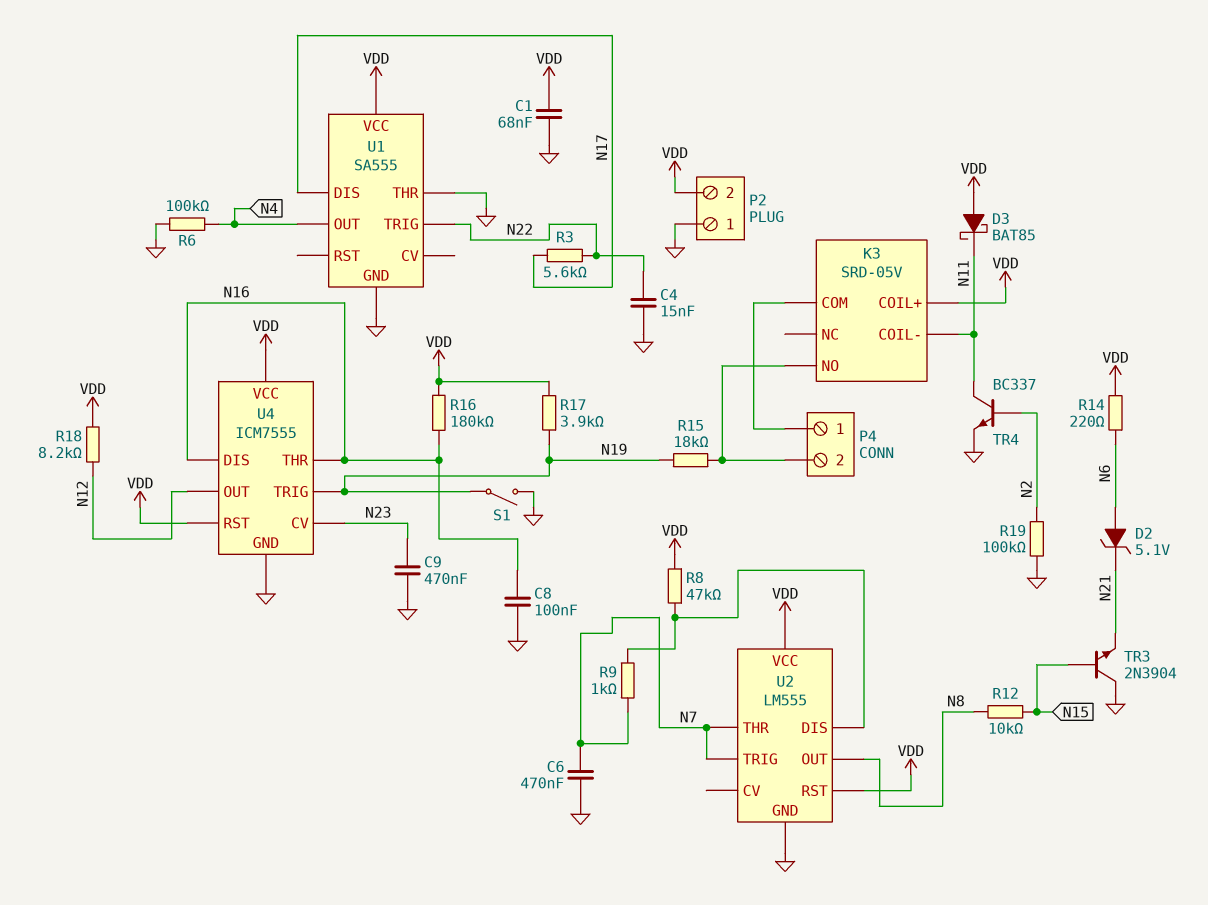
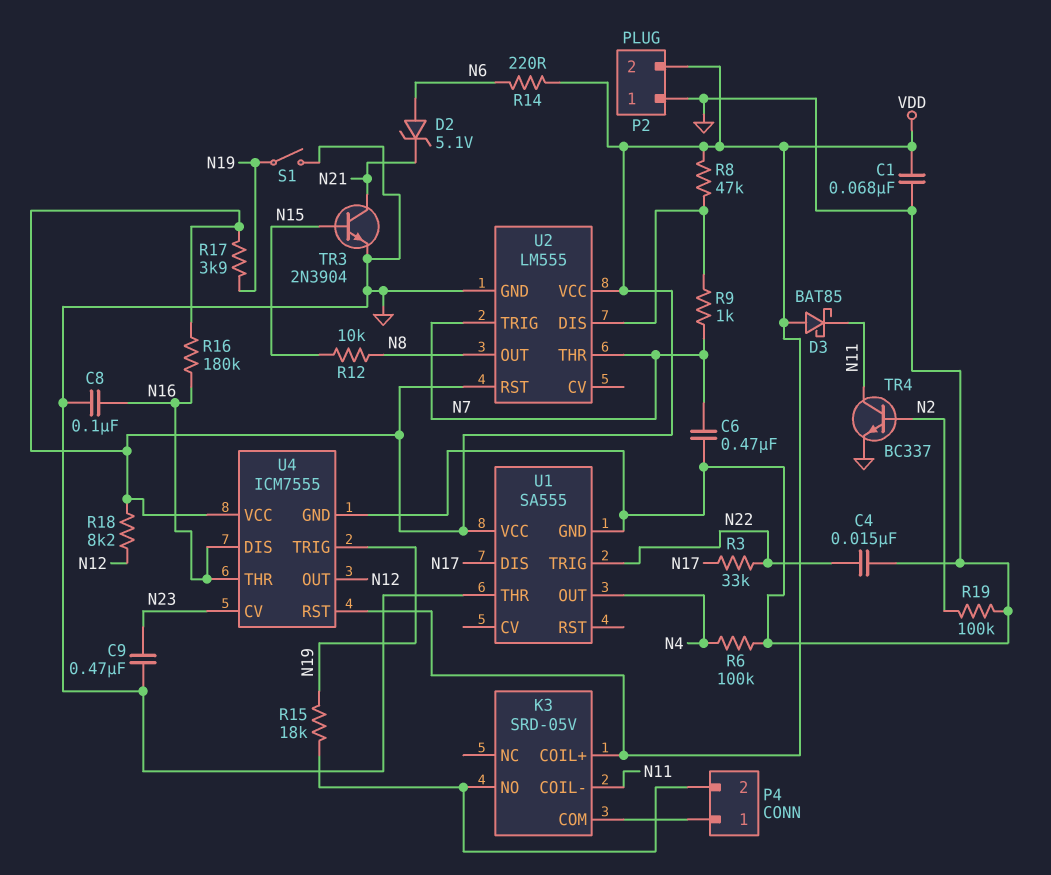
R3: 5.6k (N17, N22) -> 33k (N17, N22)
TR3: NPN 2N3904 (B N15, C GND, E N21) -> NPN 2N3904 (B N15, C N21, E GND)

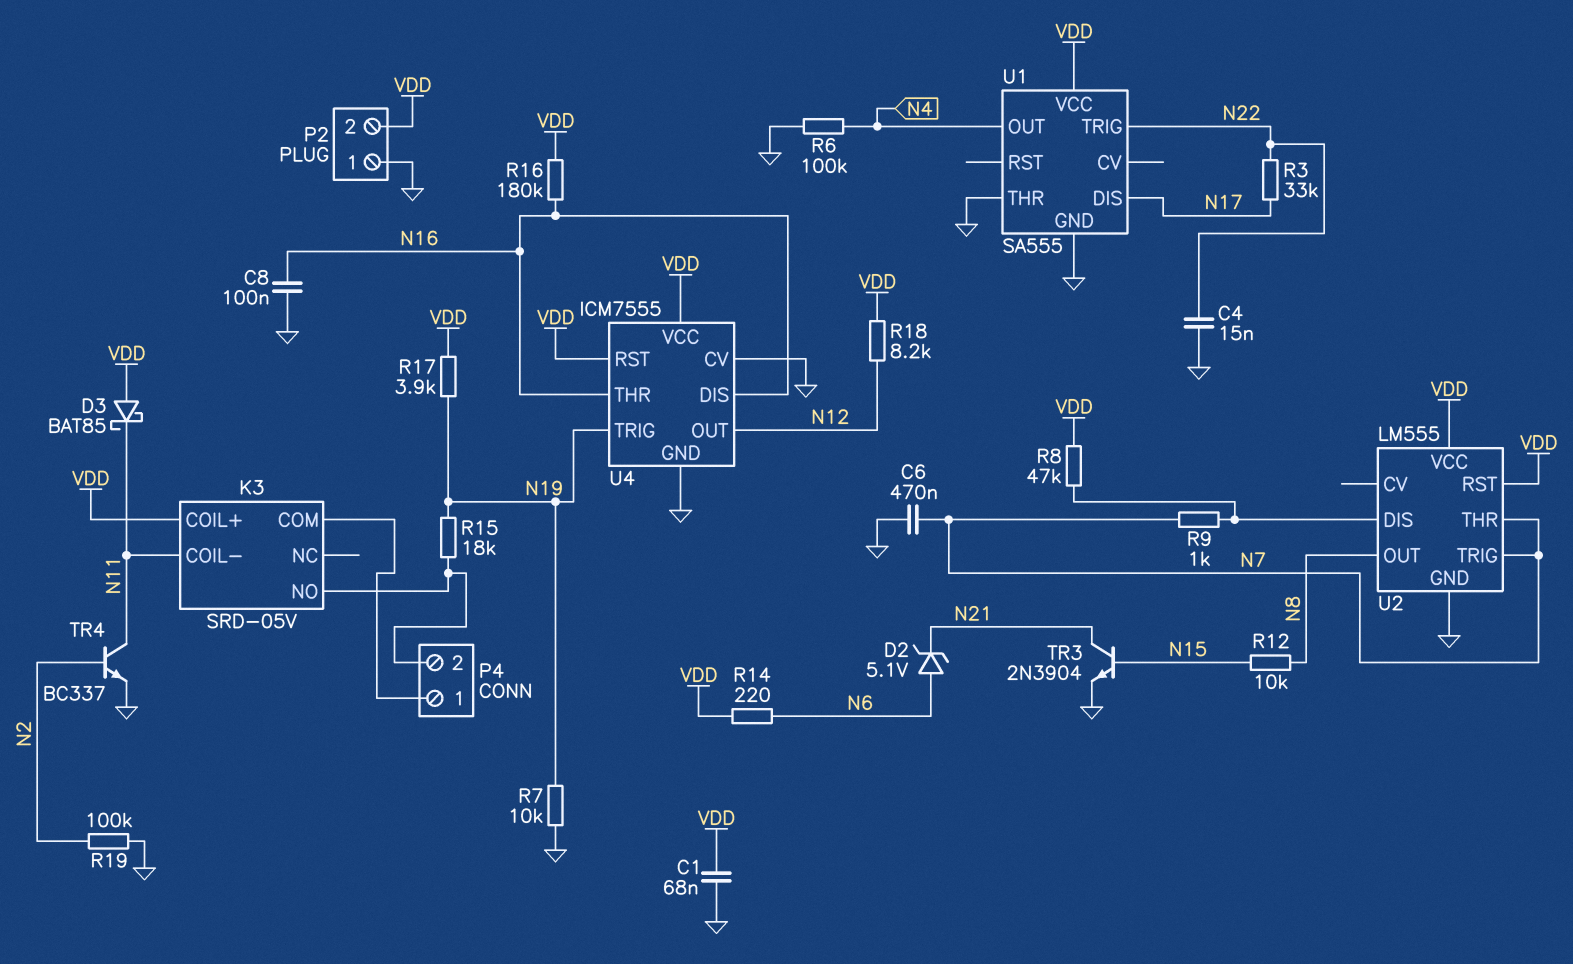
C9: 470nF (GND, N23) -> none
R7: none -> 10k (GND, N19)
S1: switch (GND, N19) -> none
U4 pin CV: N23 -> GND

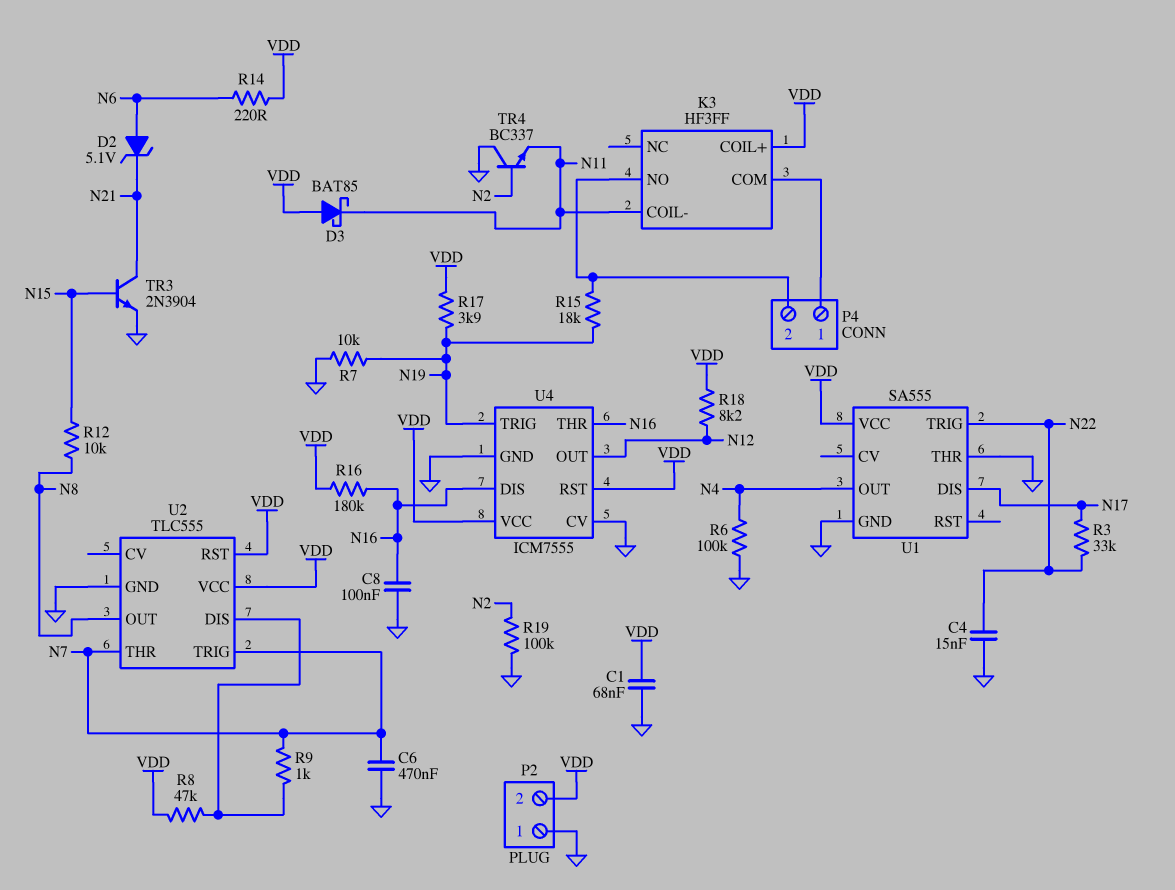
K3: SRD-05V -> HF3FF
TR4: NPN BC337 (B N2, C N11, E GND) -> NPN BC337 (B N2, C GND, E N11)
U2: LM555 -> TLC555

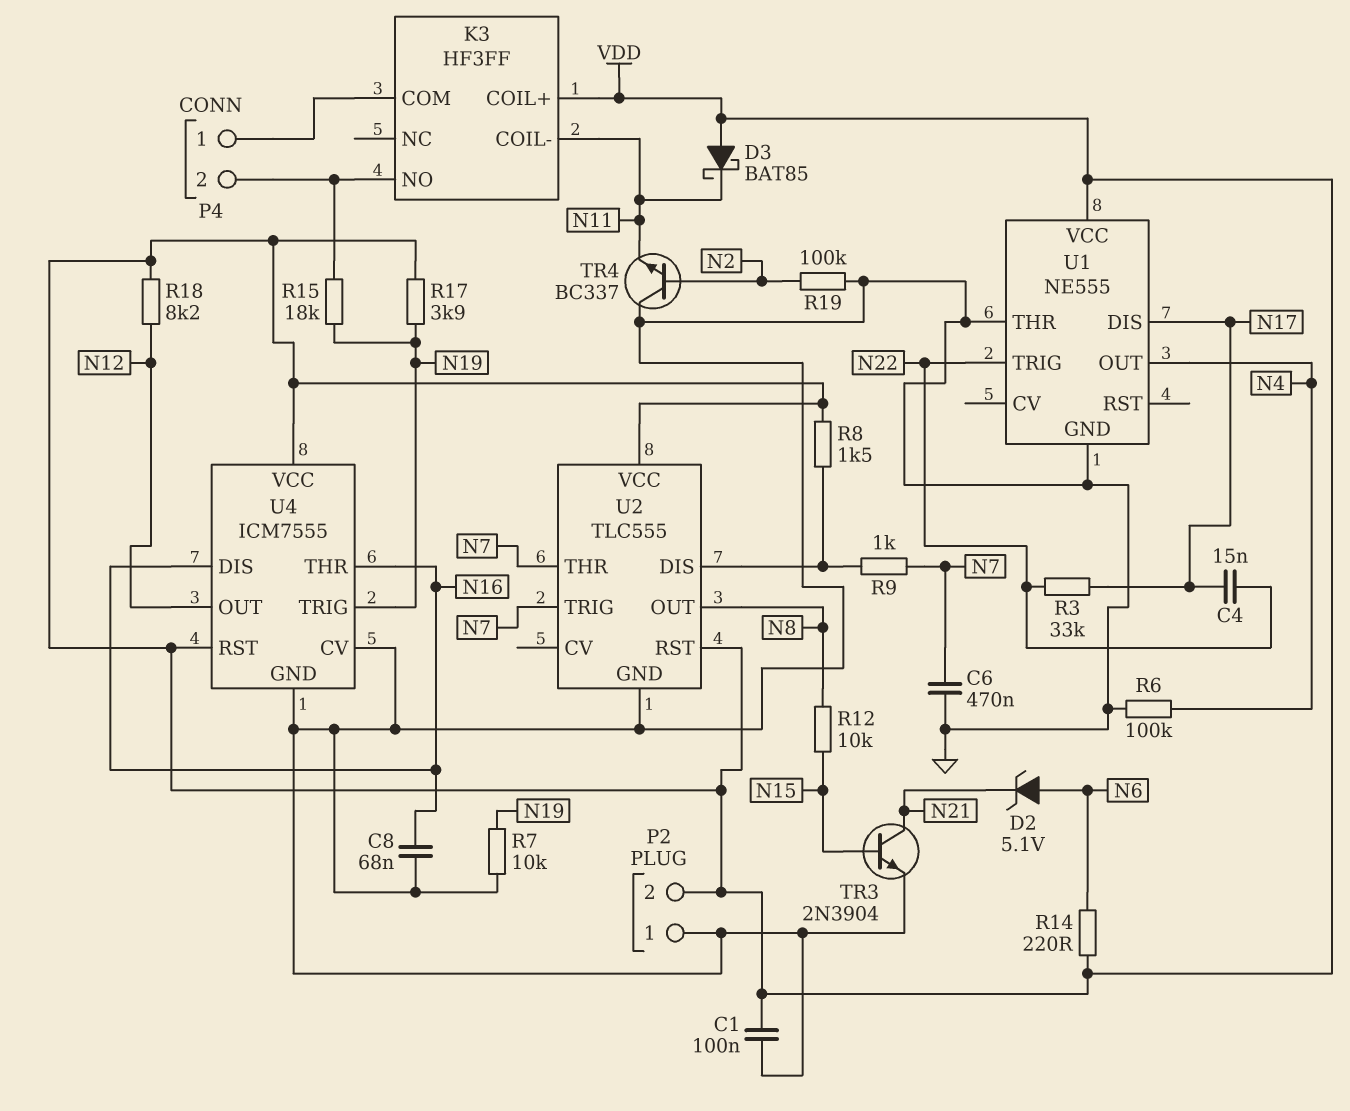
C1: 68nF (GND, VDD) -> 100nF (GND, VDD)
C4: 15nF (GND, N22) -> 15nF (N17, N22)
C8: 100nF (GND, N16) -> 68nF (GND, N16)
R8: 47k (U2/DIS, VDD) -> 1.5k (U2/DIS, VDD)
R16: 180k (N16, VDD) -> none
U1: SA555 -> NE555

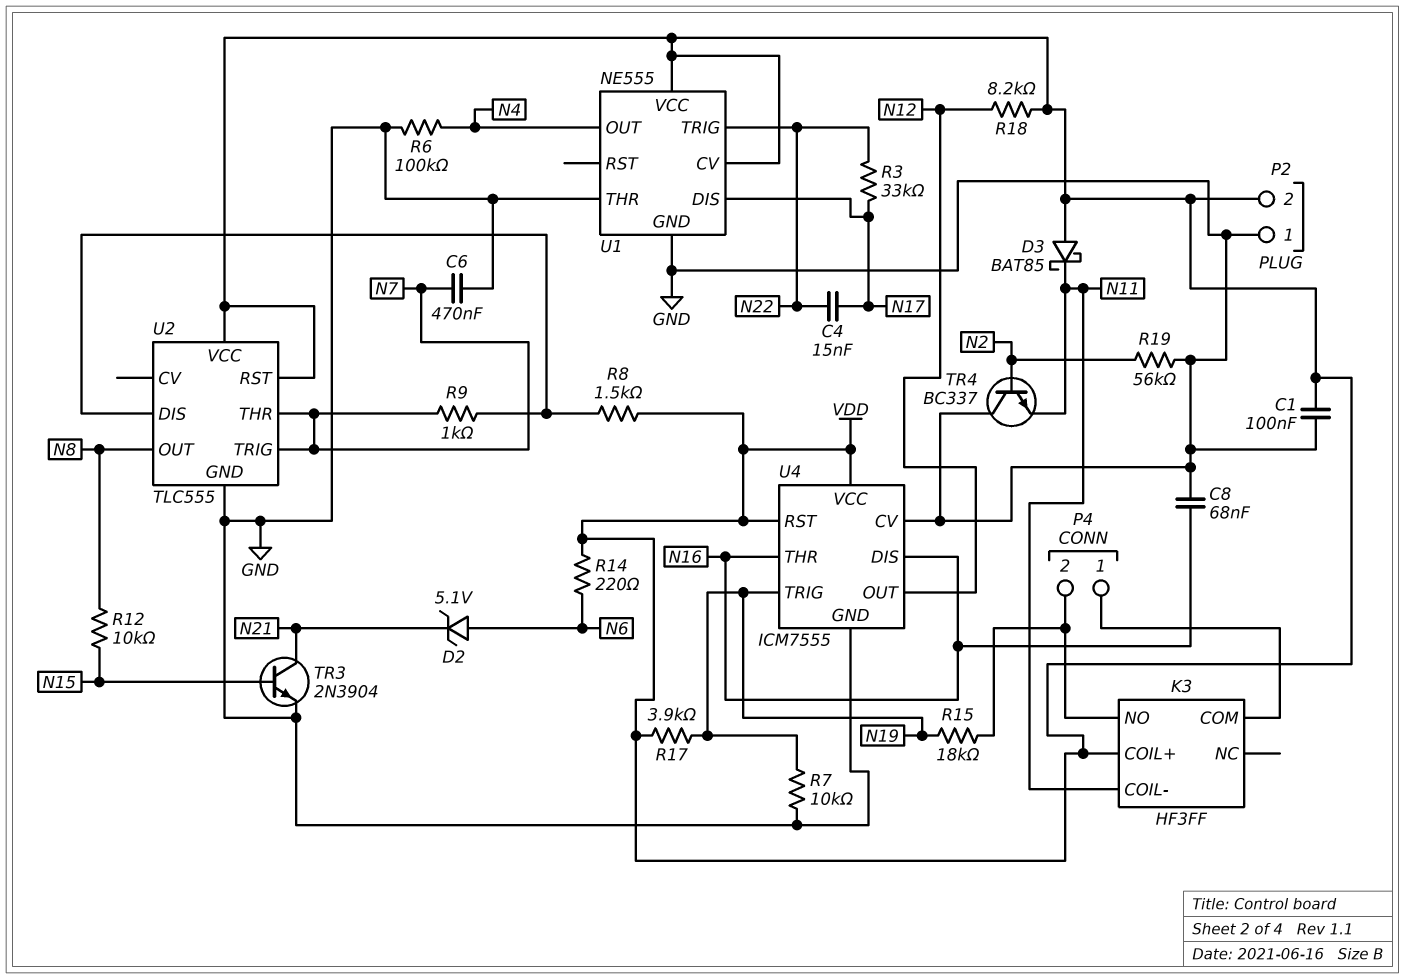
R19: 100k (GND, N2) -> 56k (GND, N2)
U1 pin CV: none -> VDD

